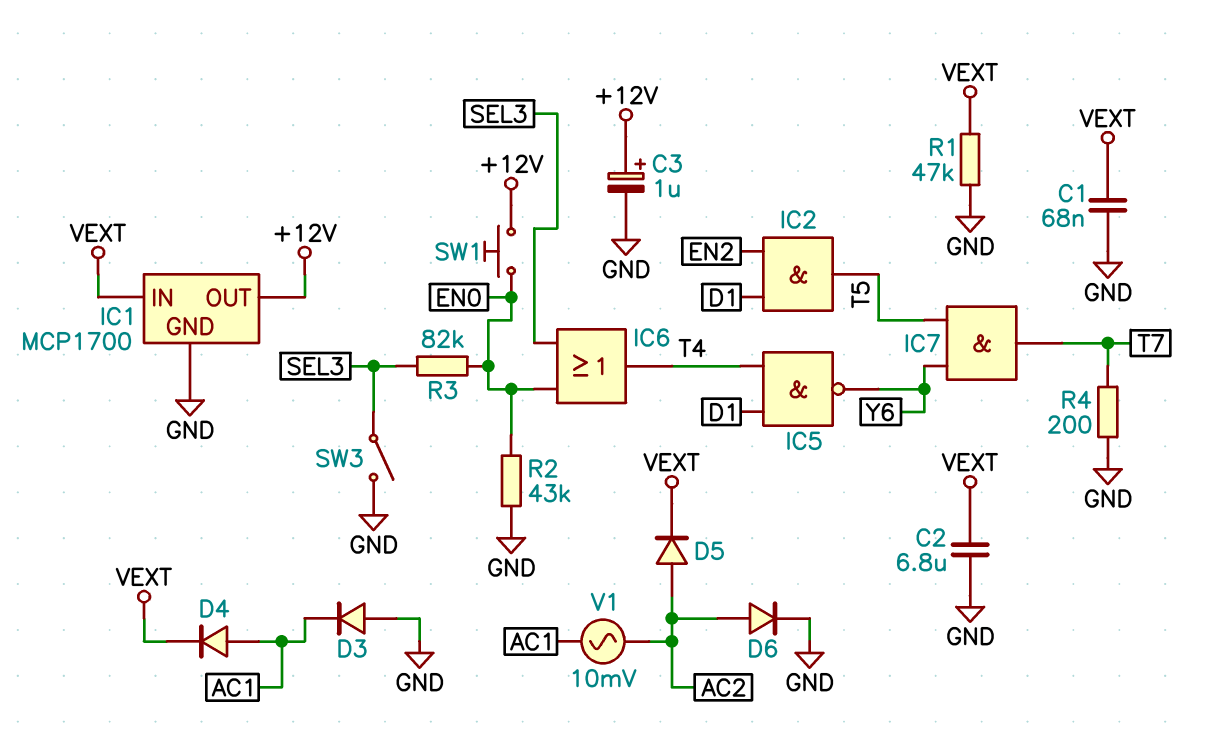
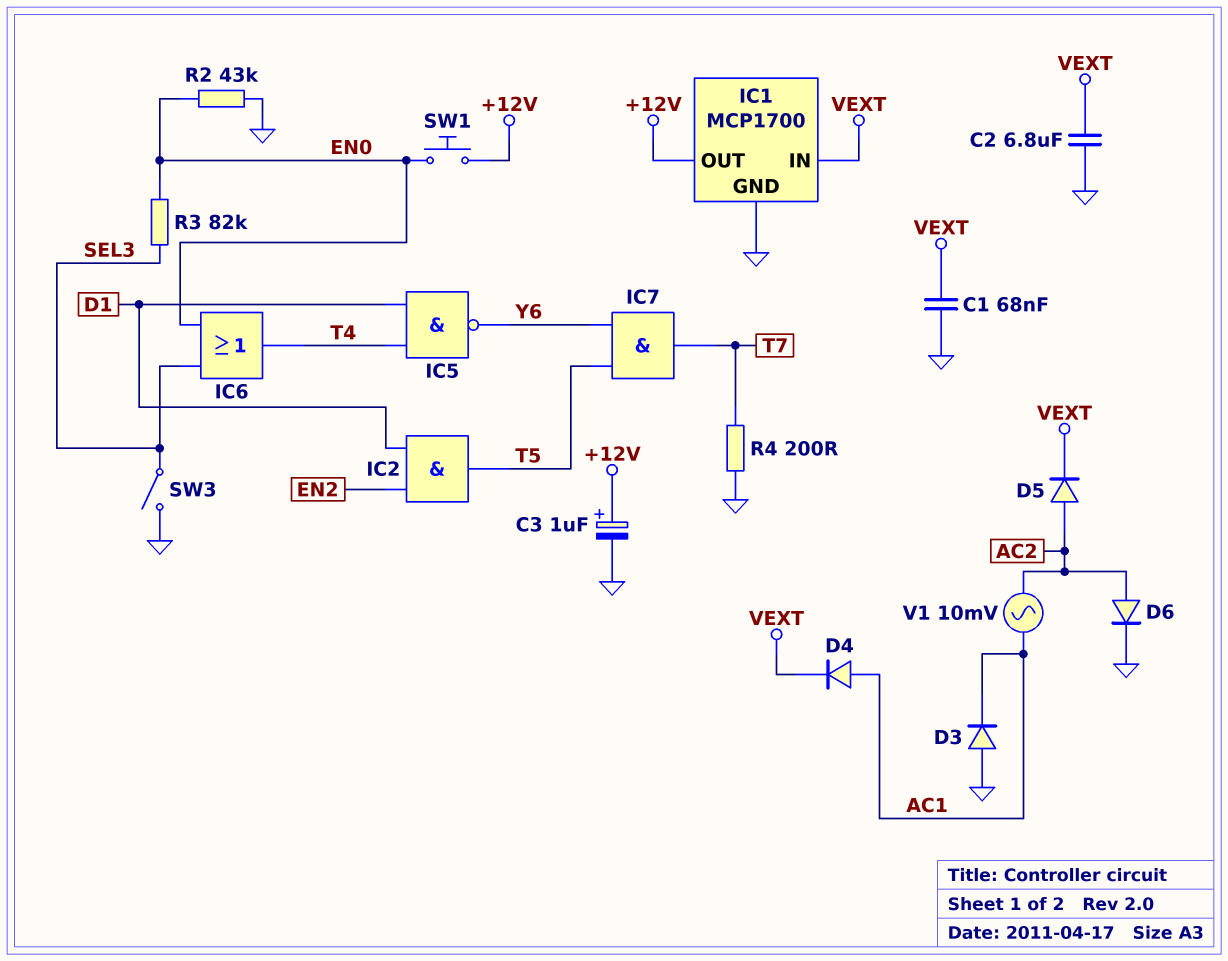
R1: 47k (GND, VEXT) -> none

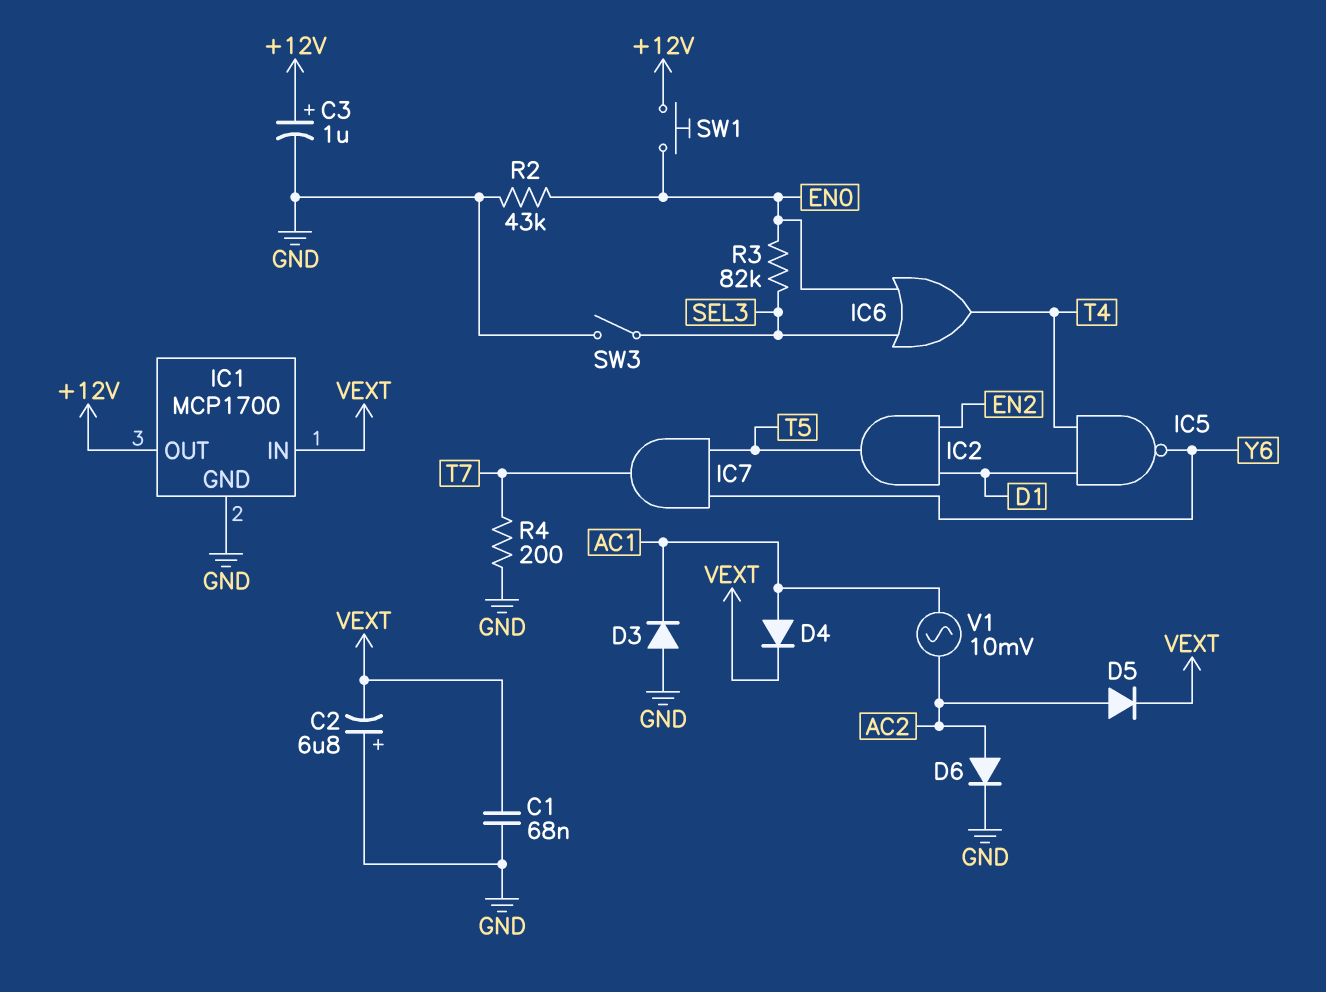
C2: 6.8uF (GND, VEXT) -> 6.8uF (plus GND, minus VEXT)

